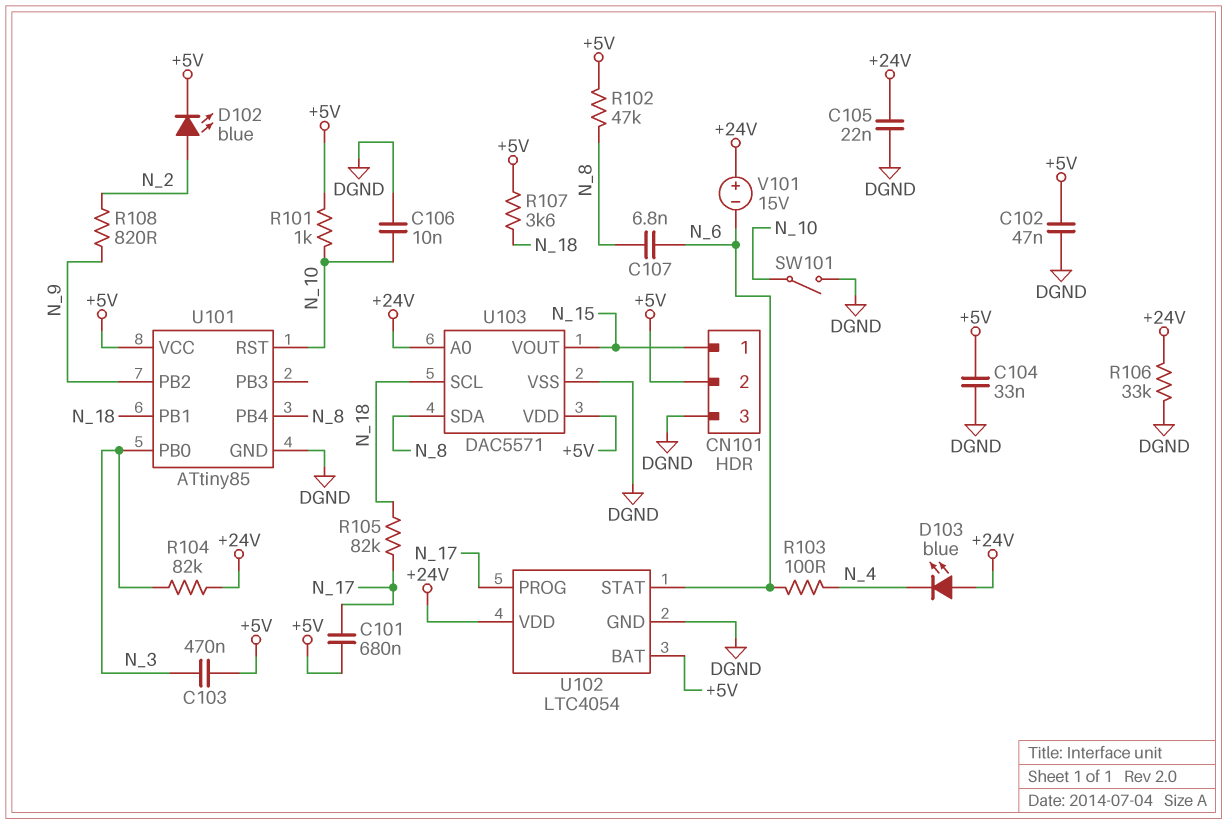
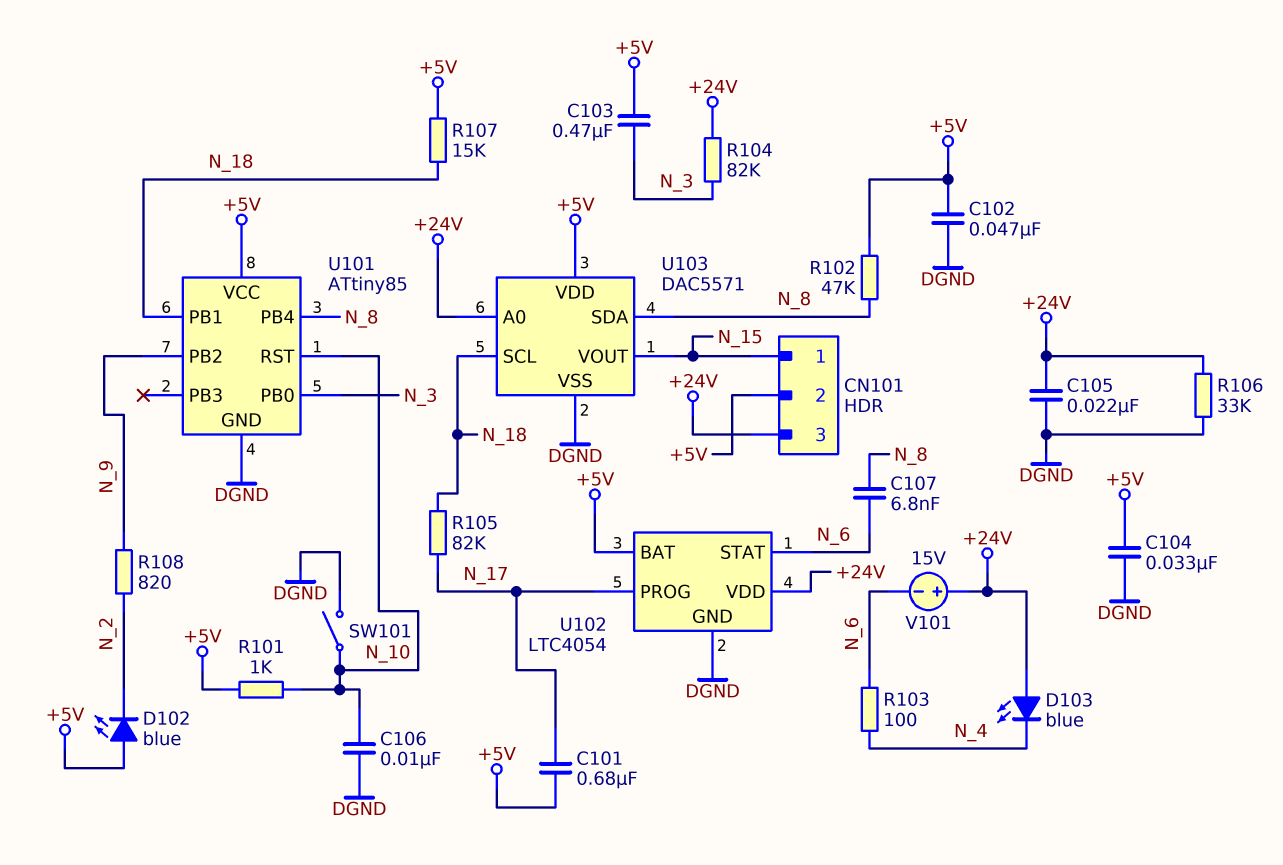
CN101 pin 3: DGND -> +24V
D102: LED blue (A N_2, K +5V) -> LED blue (A +5V, K N_2)
R107: 3.6k (+5V, N_18) -> 15k (+5V, N_18)

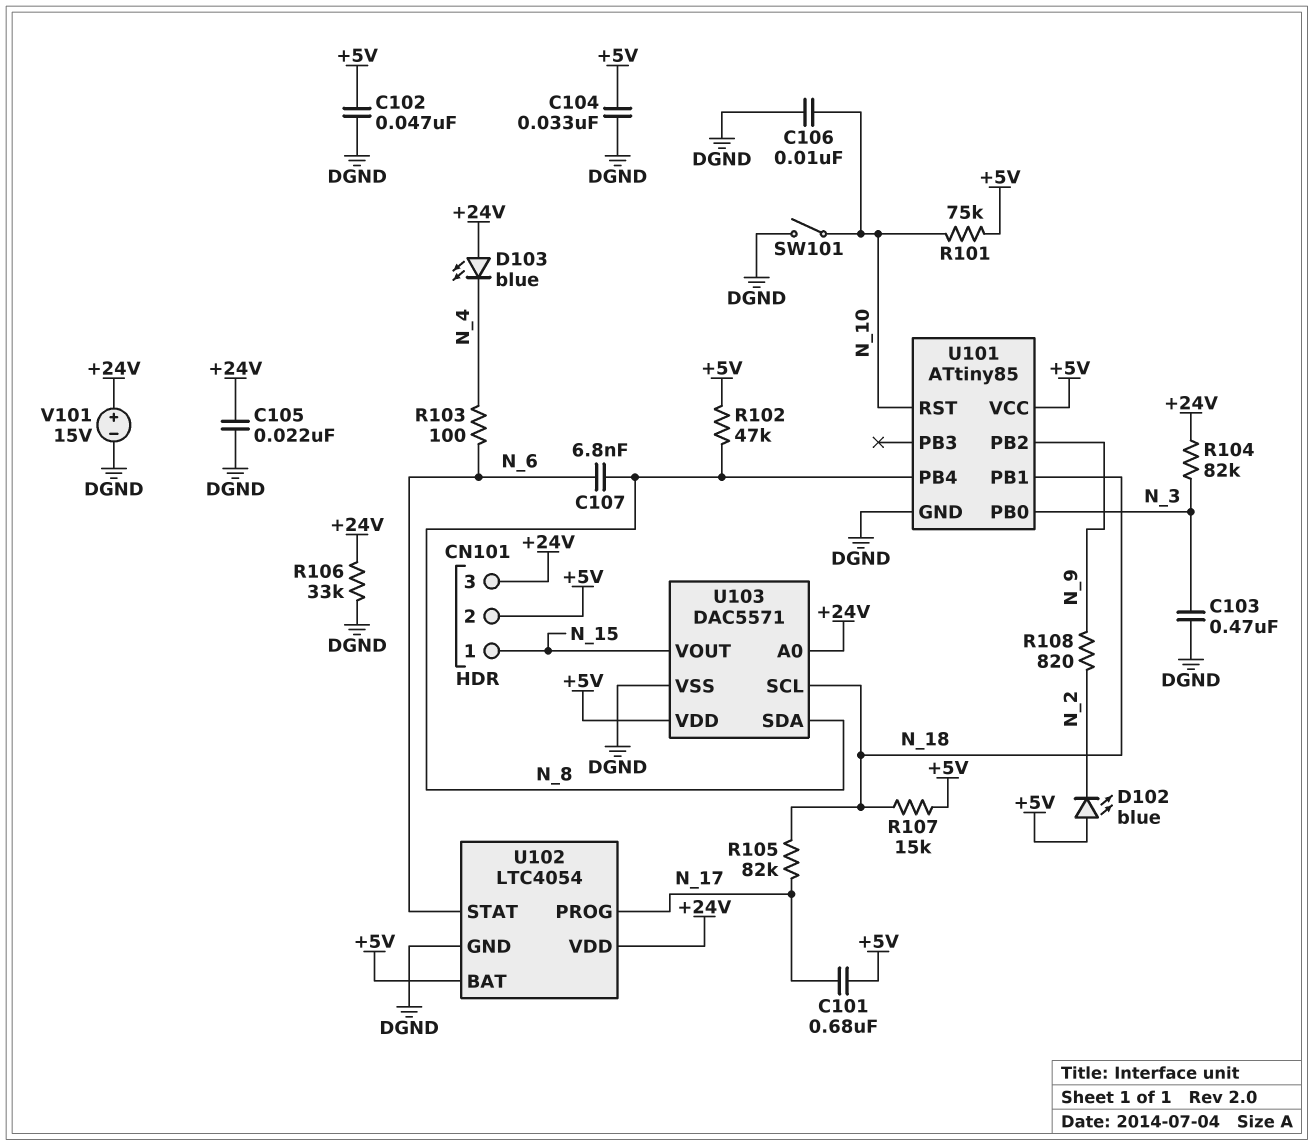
C103: 470nF (+5V, N_3) -> 470nF (DGND, N_3)
R101: 1k (+5V, N_10) -> 75k (+5V, N_10)
V101: 15V (plus +24V, minus N_6) -> 15V (plus +24V, minus DGND)

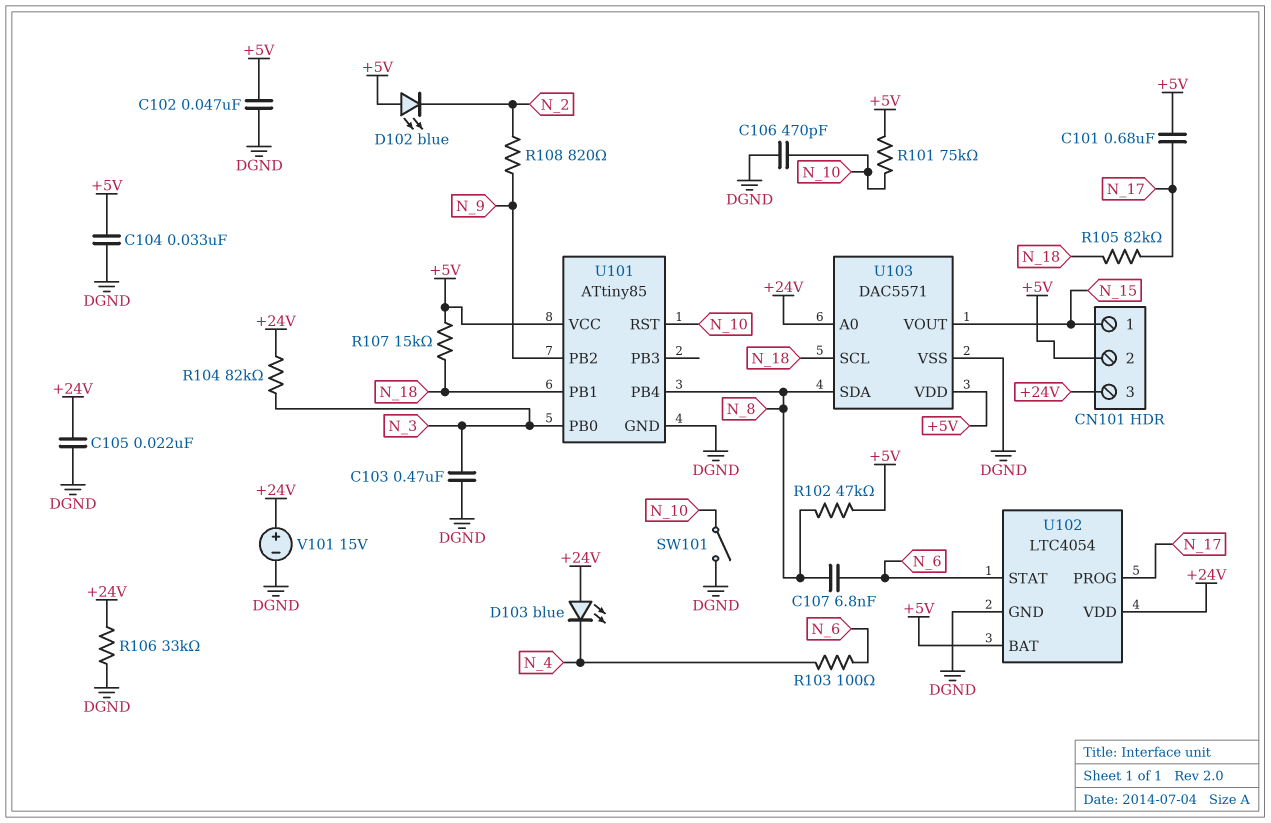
C106: 10nF (DGND, N_10) -> 470pF (DGND, N_10)

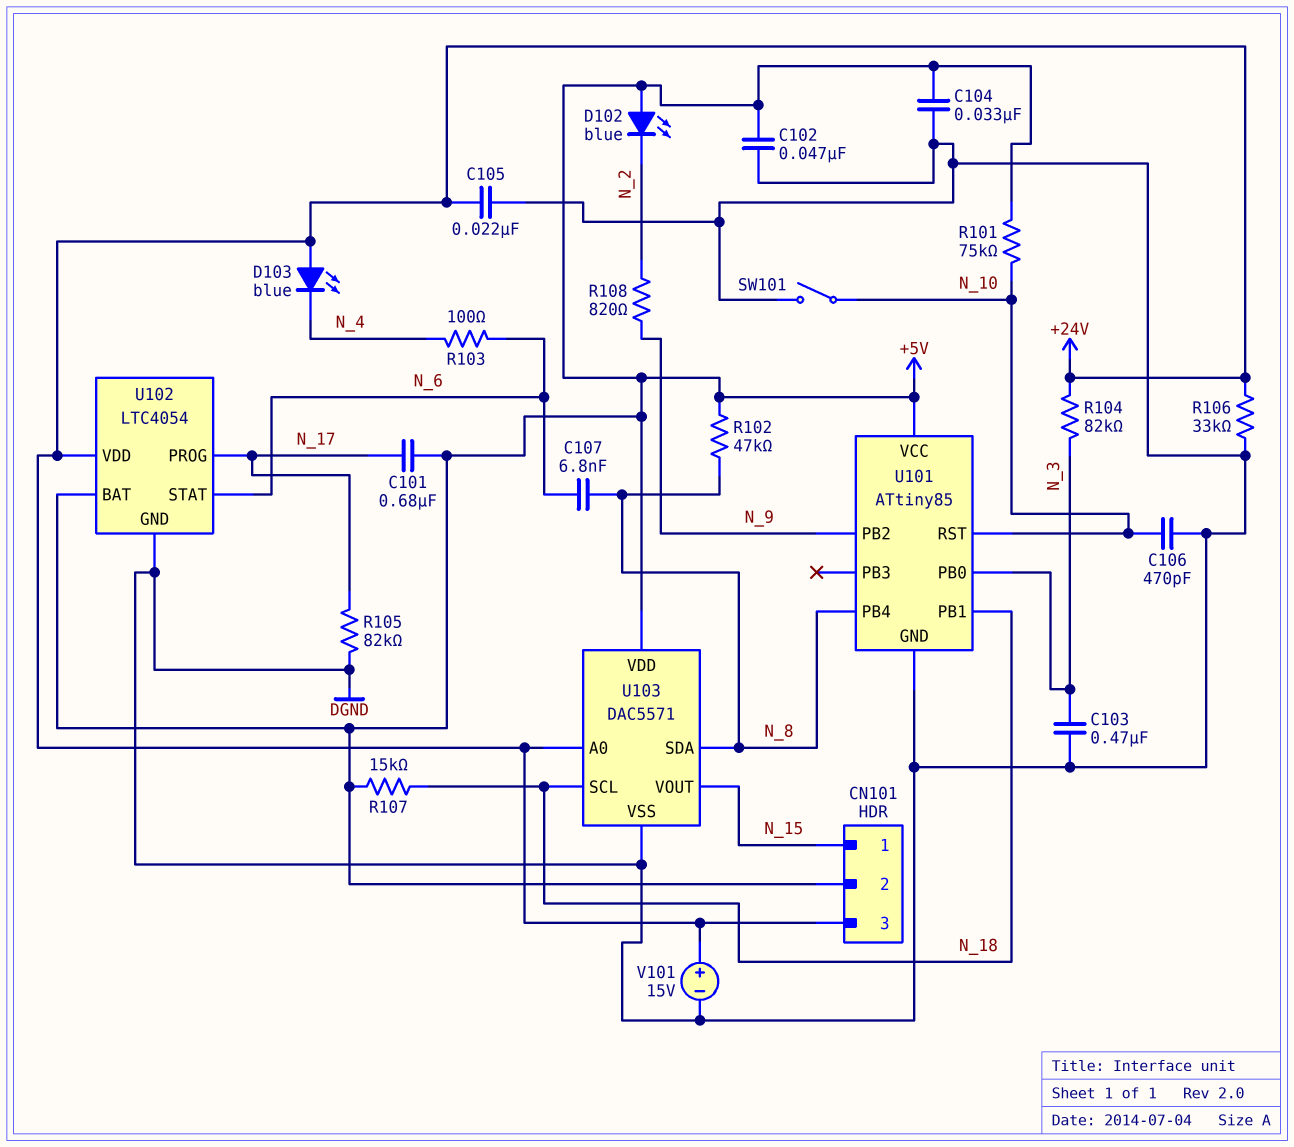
R105: 82k (N_17, N_18) -> 82k (DGND, N_17)

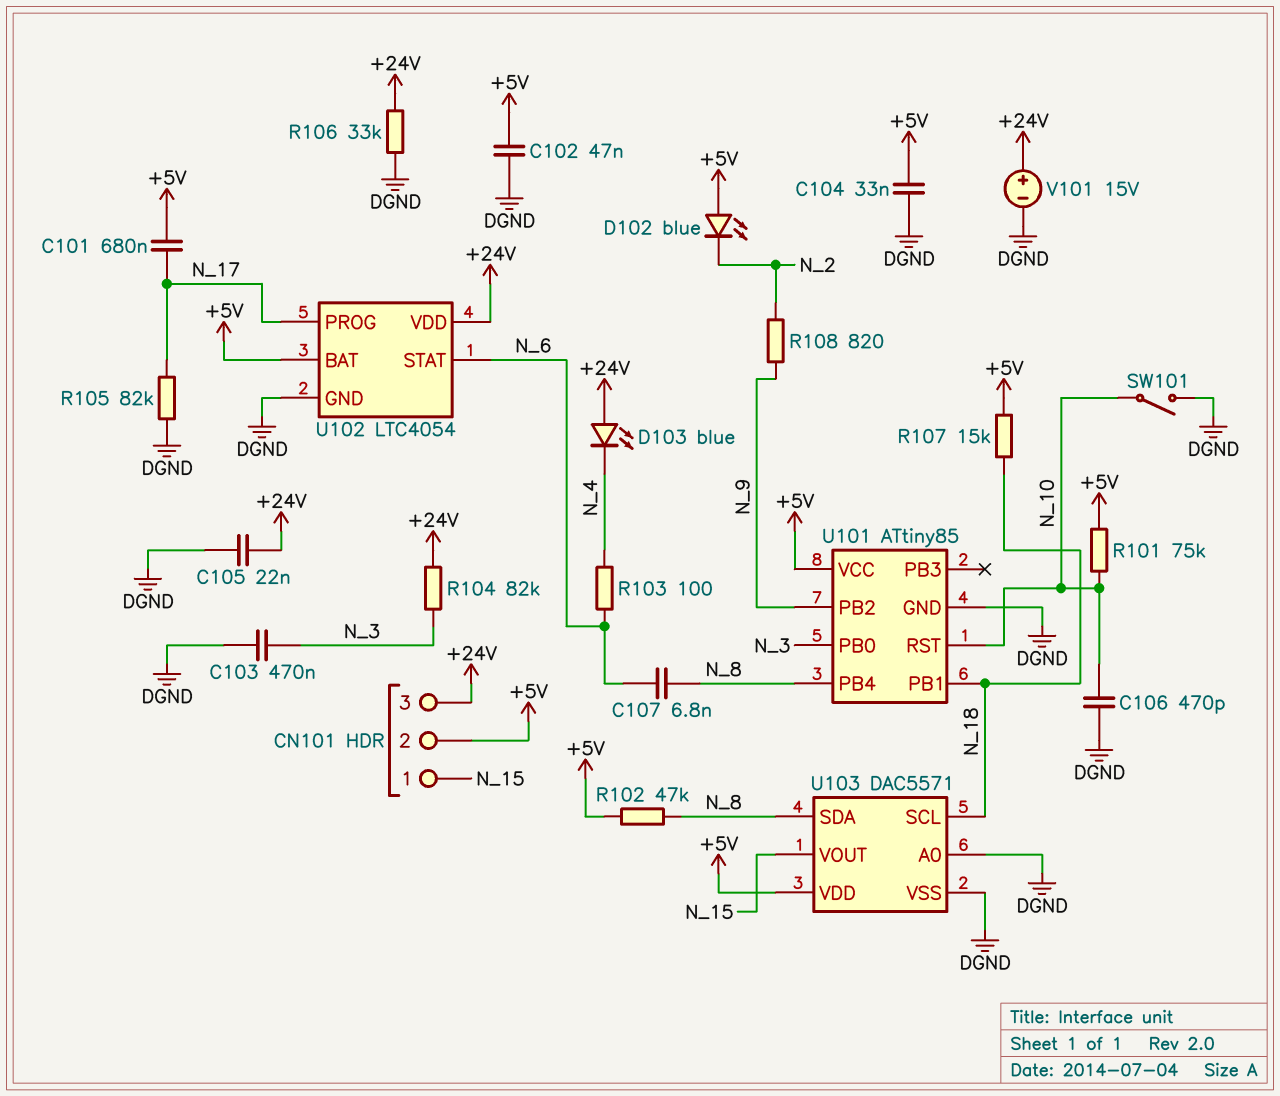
U103 pin A0: +24V -> DGND

